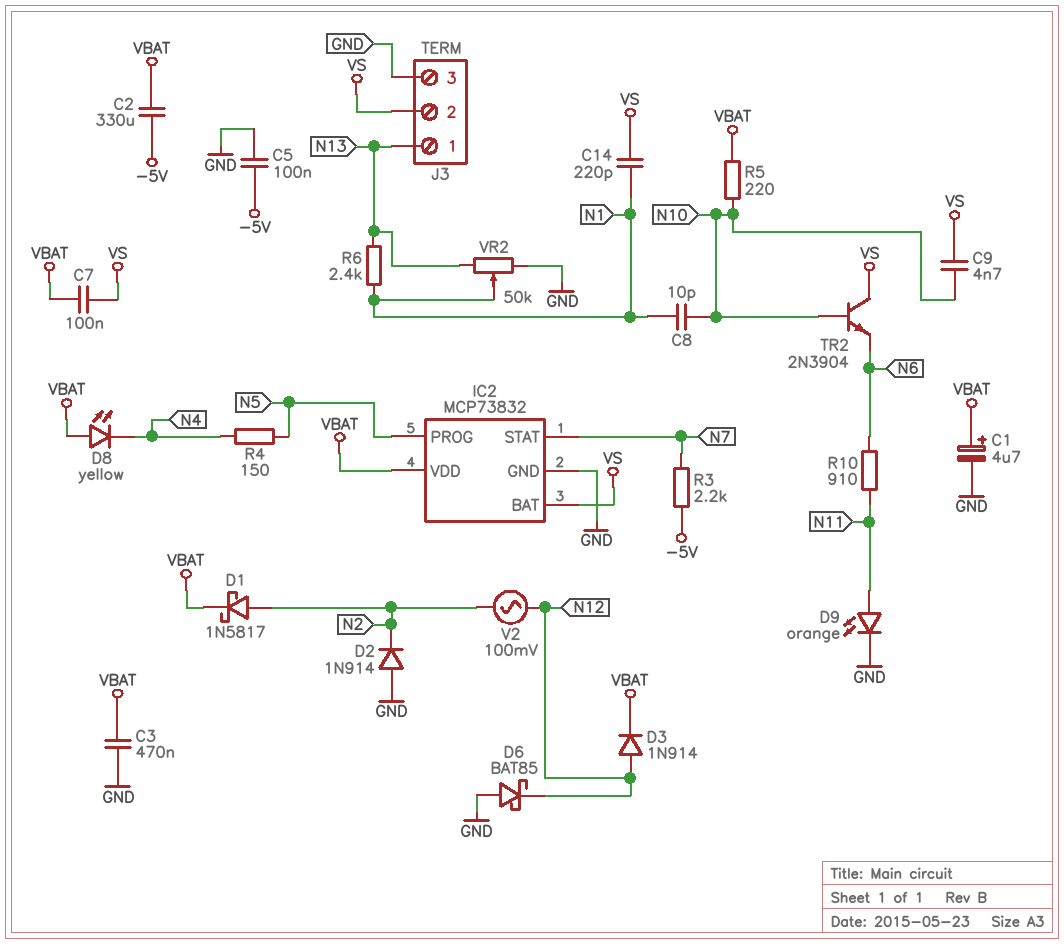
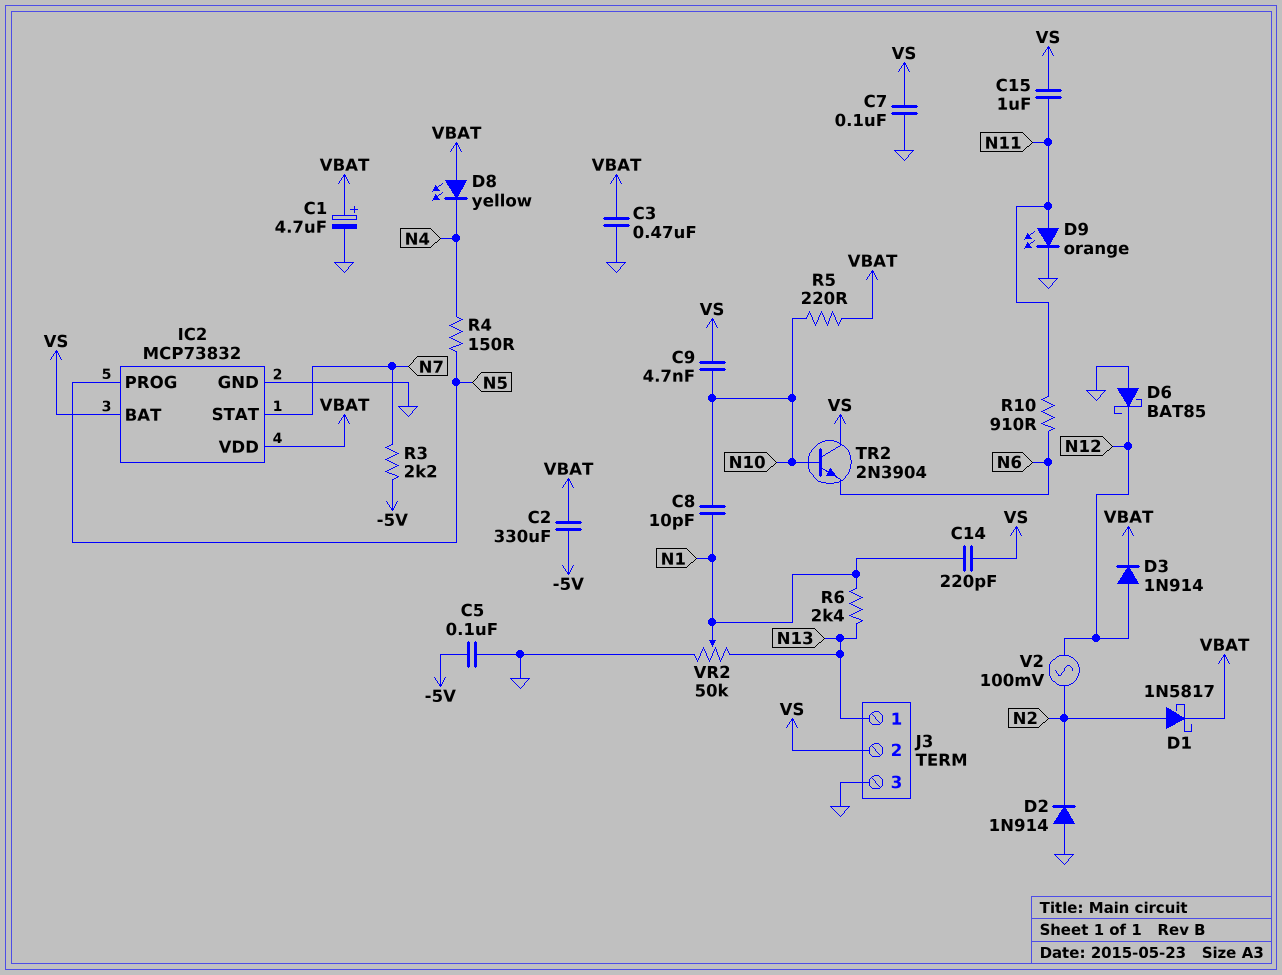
C7: 100nF (VBAT, VS) -> 100nF (GND, VS)
C15: none -> 1uF (N11, VS)

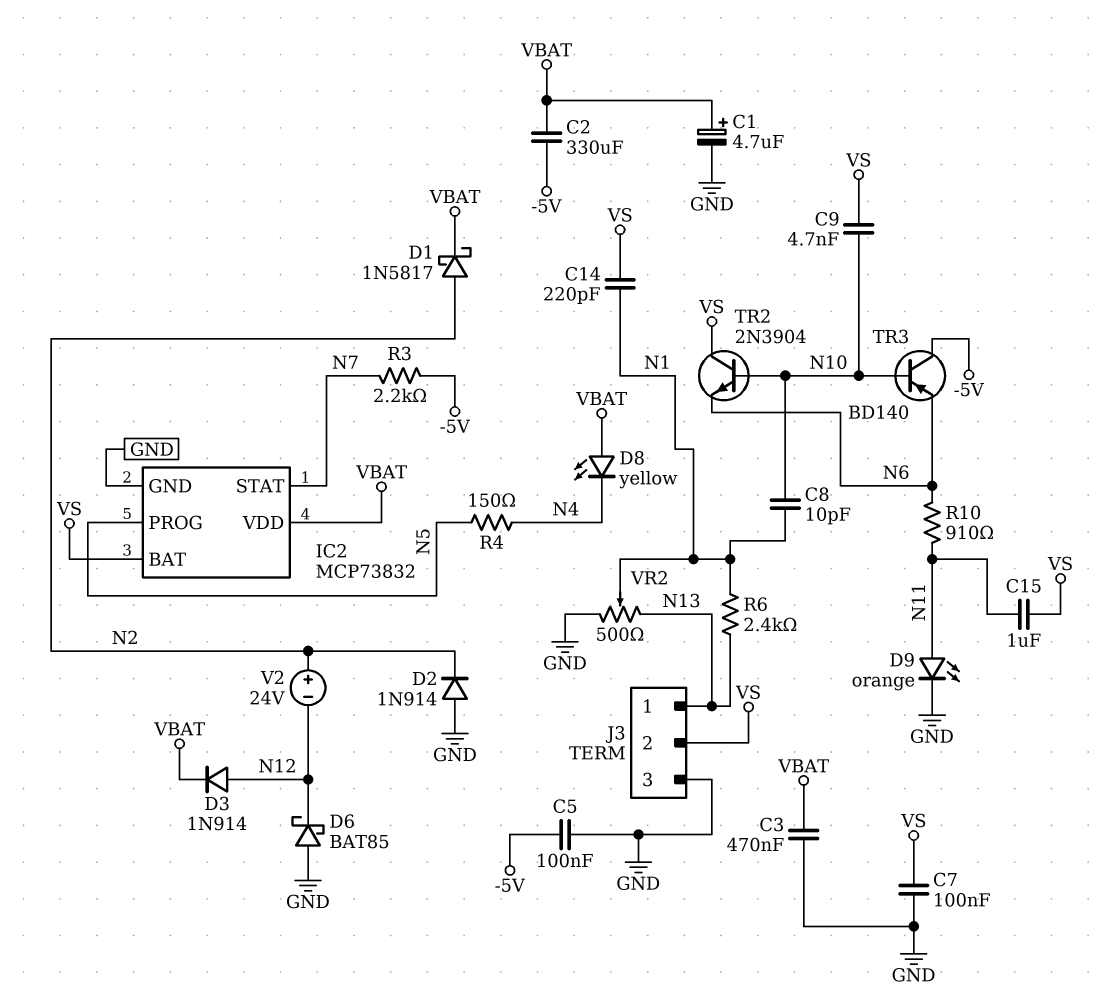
R5: 220 (N10, VBAT) -> none
TR3: none -> PNP BD140 (B N10, C -5V, E N6)
V2: AC 100mV (N2, N12) -> 24V (plus N2, minus N12)
VR2: 50k (GND, N13, wiper N1) -> 500 (GND, N13, wiper N1)

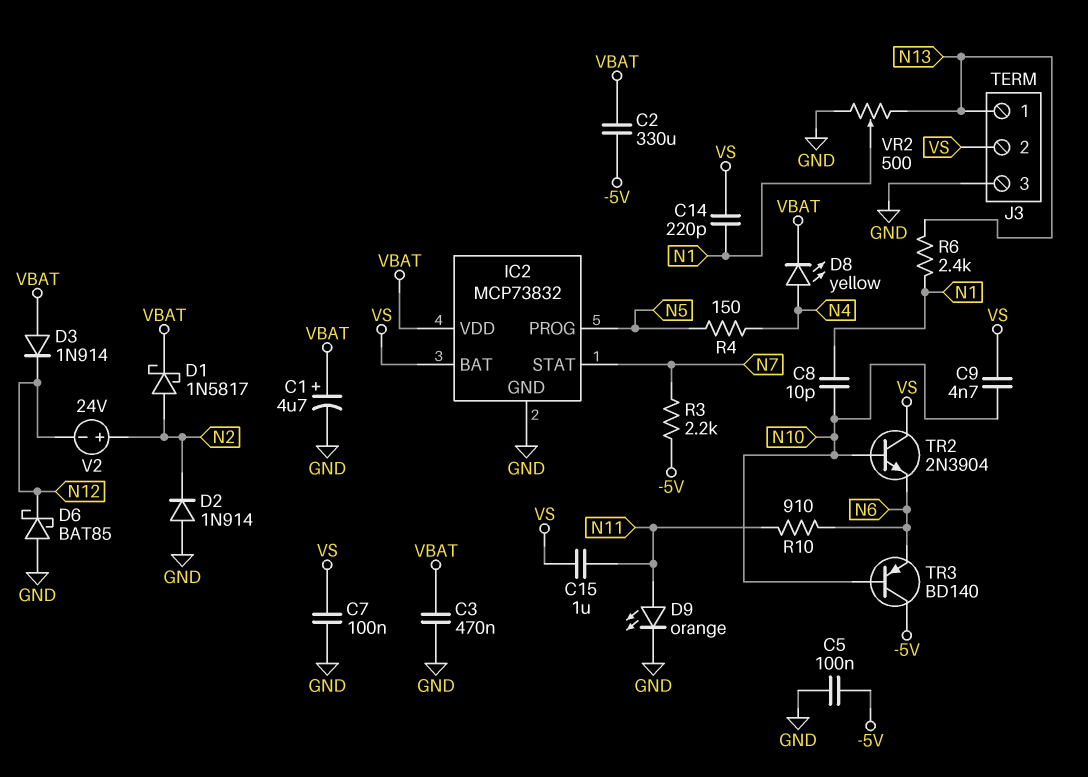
D3: diode 1N914 (A N12, K VBAT) -> diode 1N914 (A VBAT, K N12)
D8: LED yellow (A VBAT, K N4) -> LED yellow (A N4, K VBAT)

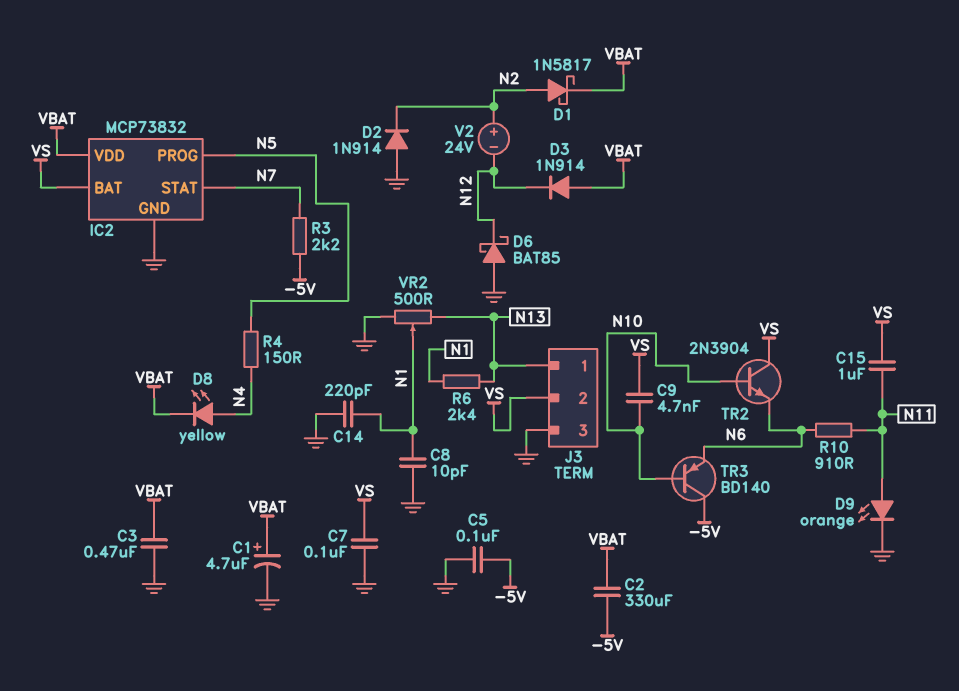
C8: 10pF (N1, N10) -> 10pF (GND, N1)
C14: 220pF (N1, VS) -> 220pF (GND, N1)

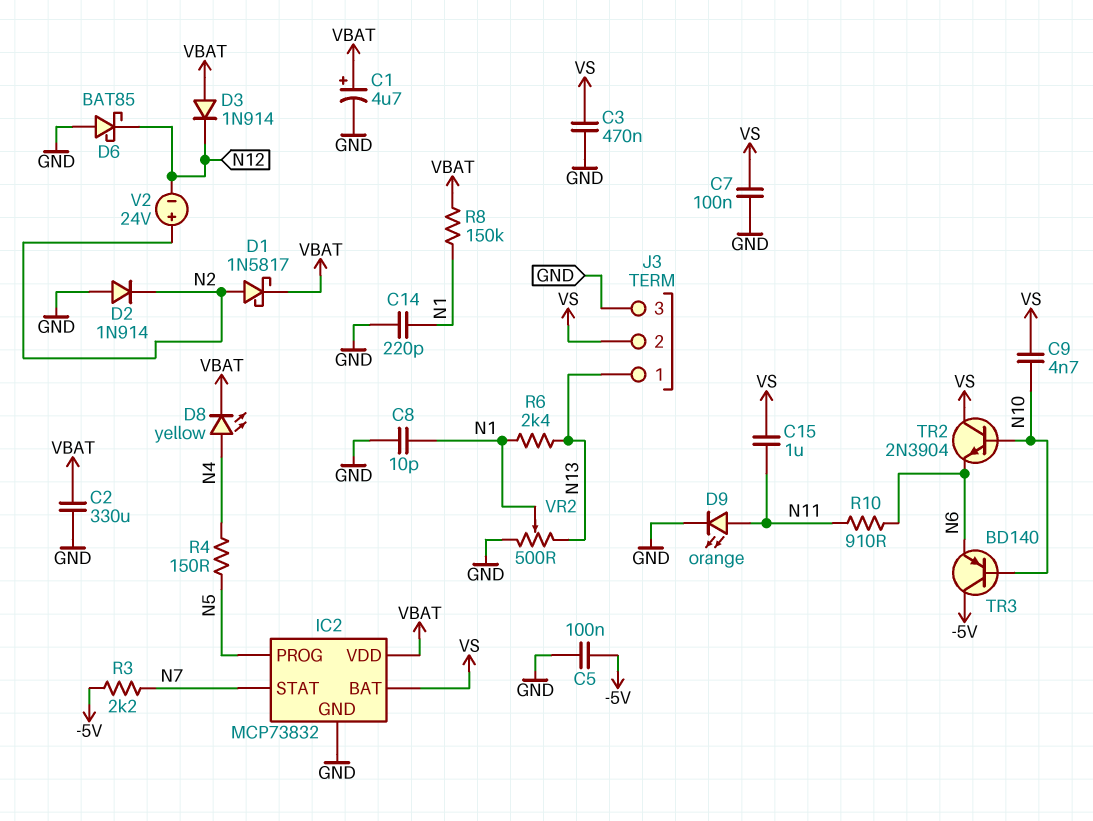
C2: 330uF (-5V, VBAT) -> 330uF (GND, VBAT)
C3: 470nF (GND, VBAT) -> 470nF (GND, VS)
R8: none -> 150k (N1, VBAT)

